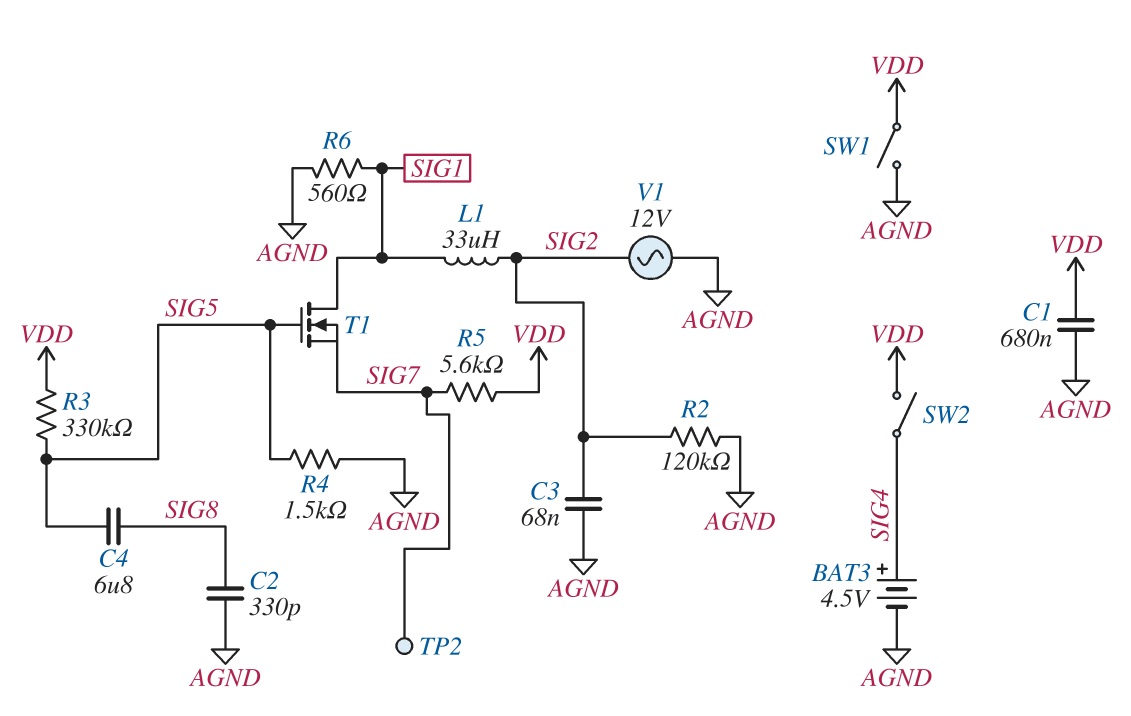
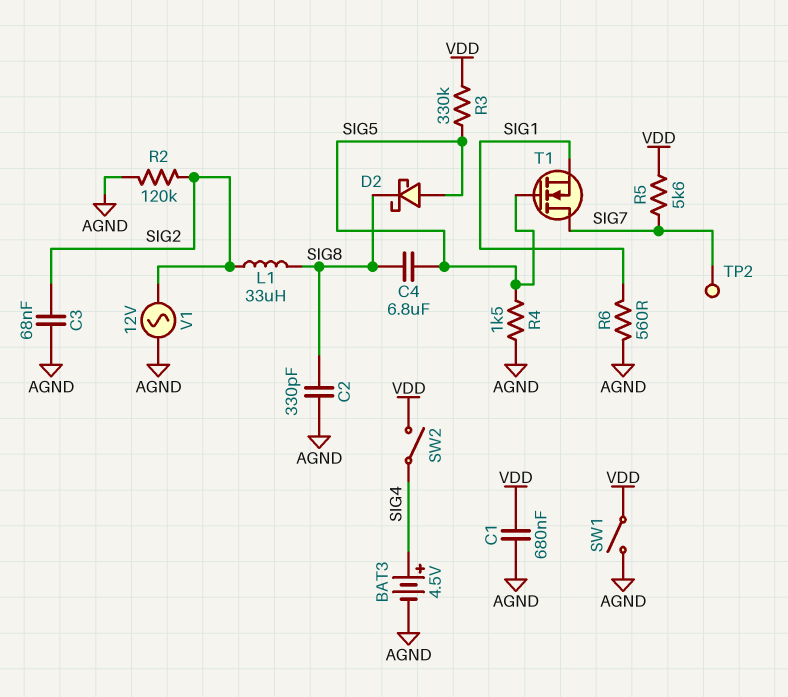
D2: none -> schottky (A SIG5, K SIG8)
L1: 33uH (SIG1, SIG2) -> 33uH (SIG2, SIG8)
T1: NMOS (G SIG5, D SIG1, S SIG7) -> NMOS (G SIG5, D SIG7, S SIG1)

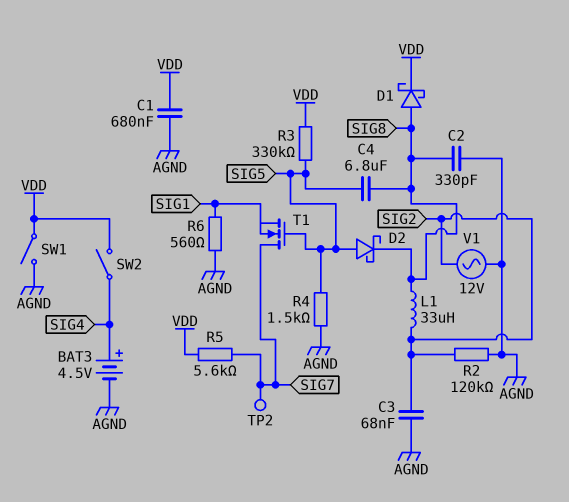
D1: none -> schottky (A SIG8, K VDD)

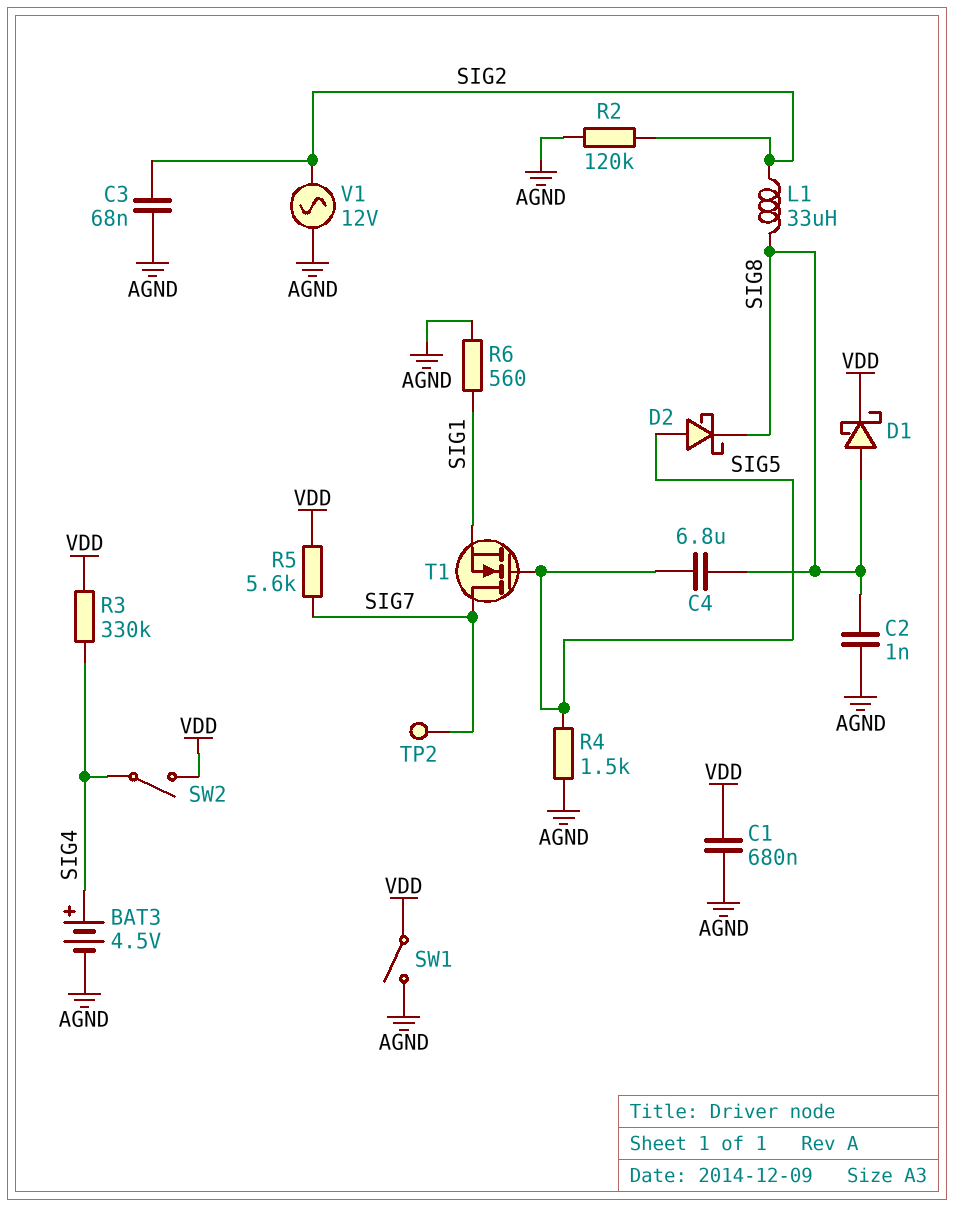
C2: 330pF (AGND, SIG8) -> 1nF (AGND, SIG8)
R3: 330k (SIG5, VDD) -> 330k (SIG4, VDD)

